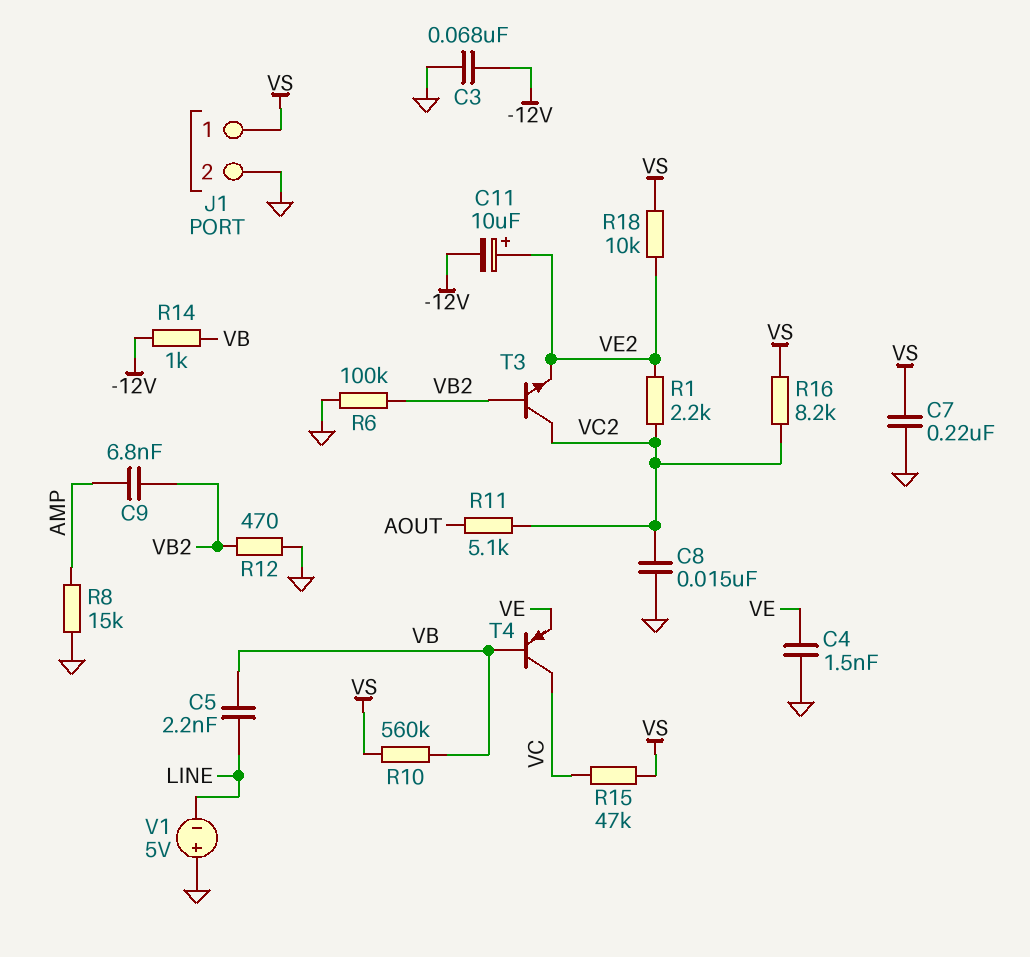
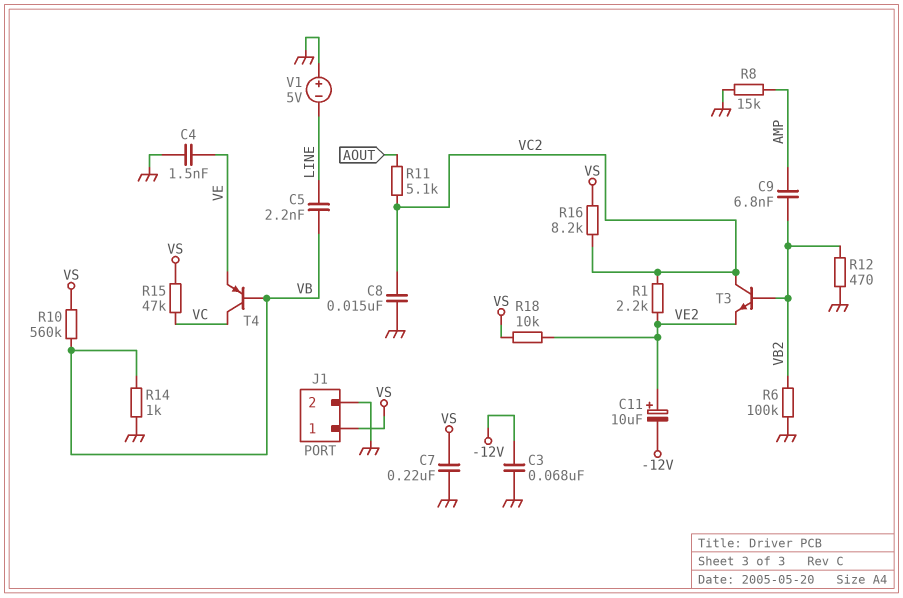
R14: 1k (-12V, VB) -> 1k (GND, VB)

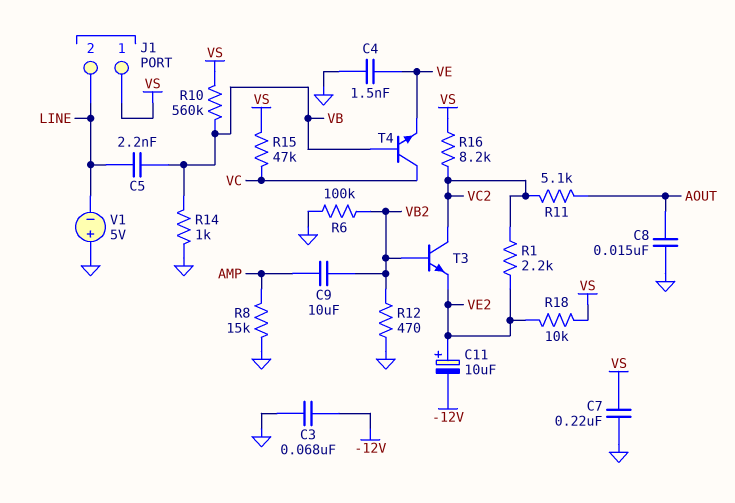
C8: 15nF (GND, VC2) -> 15nF (AOUT, GND)
C9: 6.8nF (AMP, VB2) -> 10uF (AMP, VB2)
J1 pin 2: GND -> LINE
T4: PNP (B VB, C VC, E VE) -> NPN (B VB, C VC, E VE)

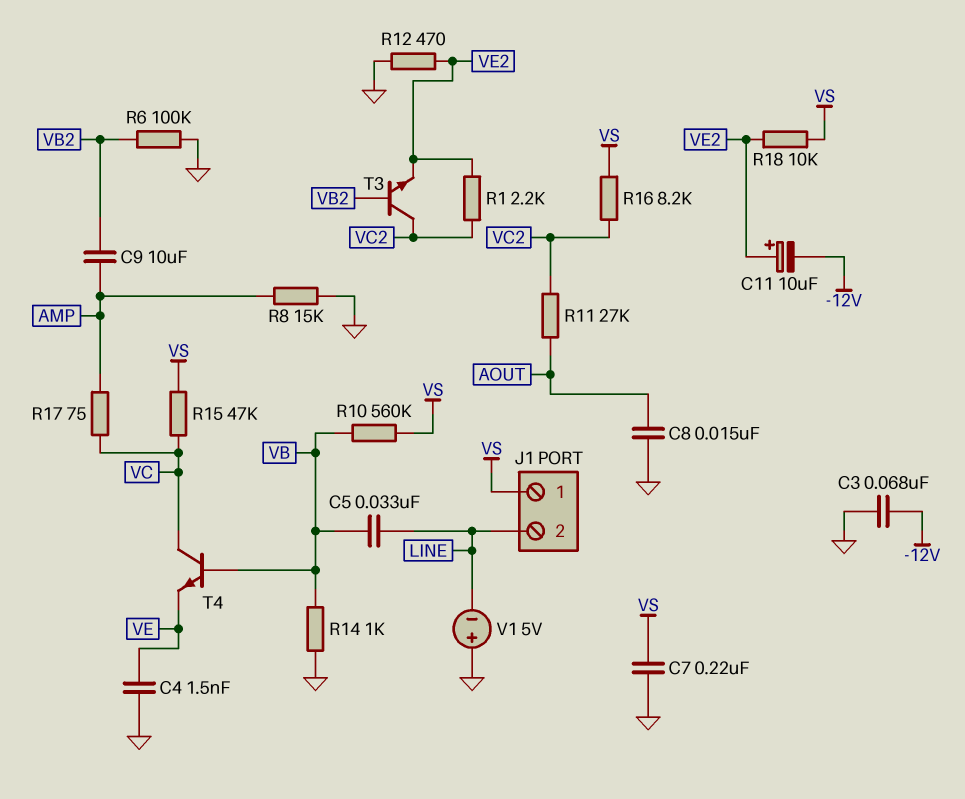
C5: 2.2nF (LINE, VB) -> 33nF (LINE, VB)
R11: 5.1k (AOUT, VC2) -> 27k (AOUT, VC2)
R12: 470 (GND, VB2) -> 470 (GND, VE2)
R17: none -> 75 (AMP, VC)

